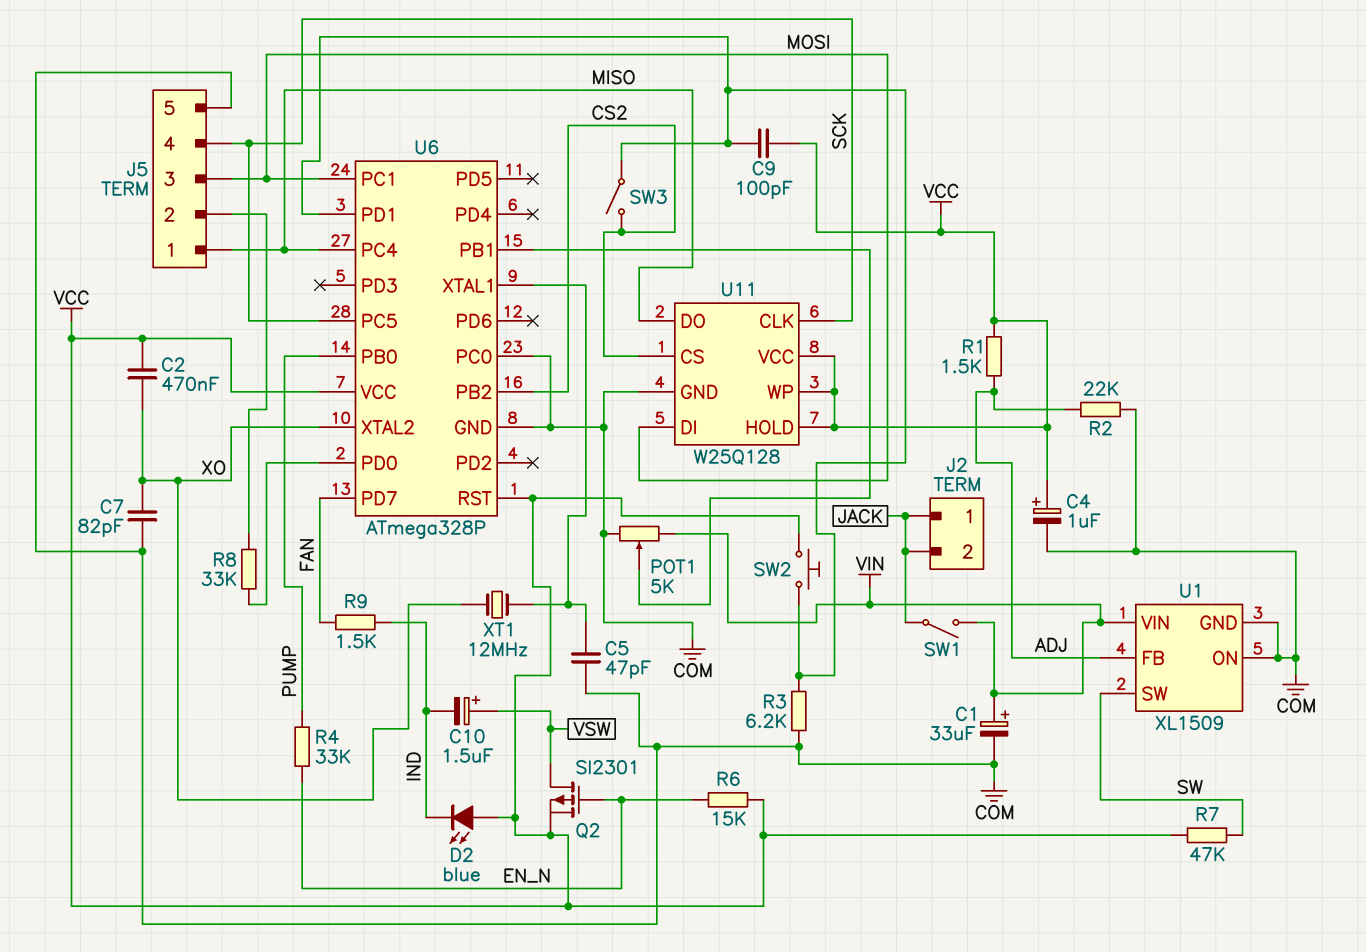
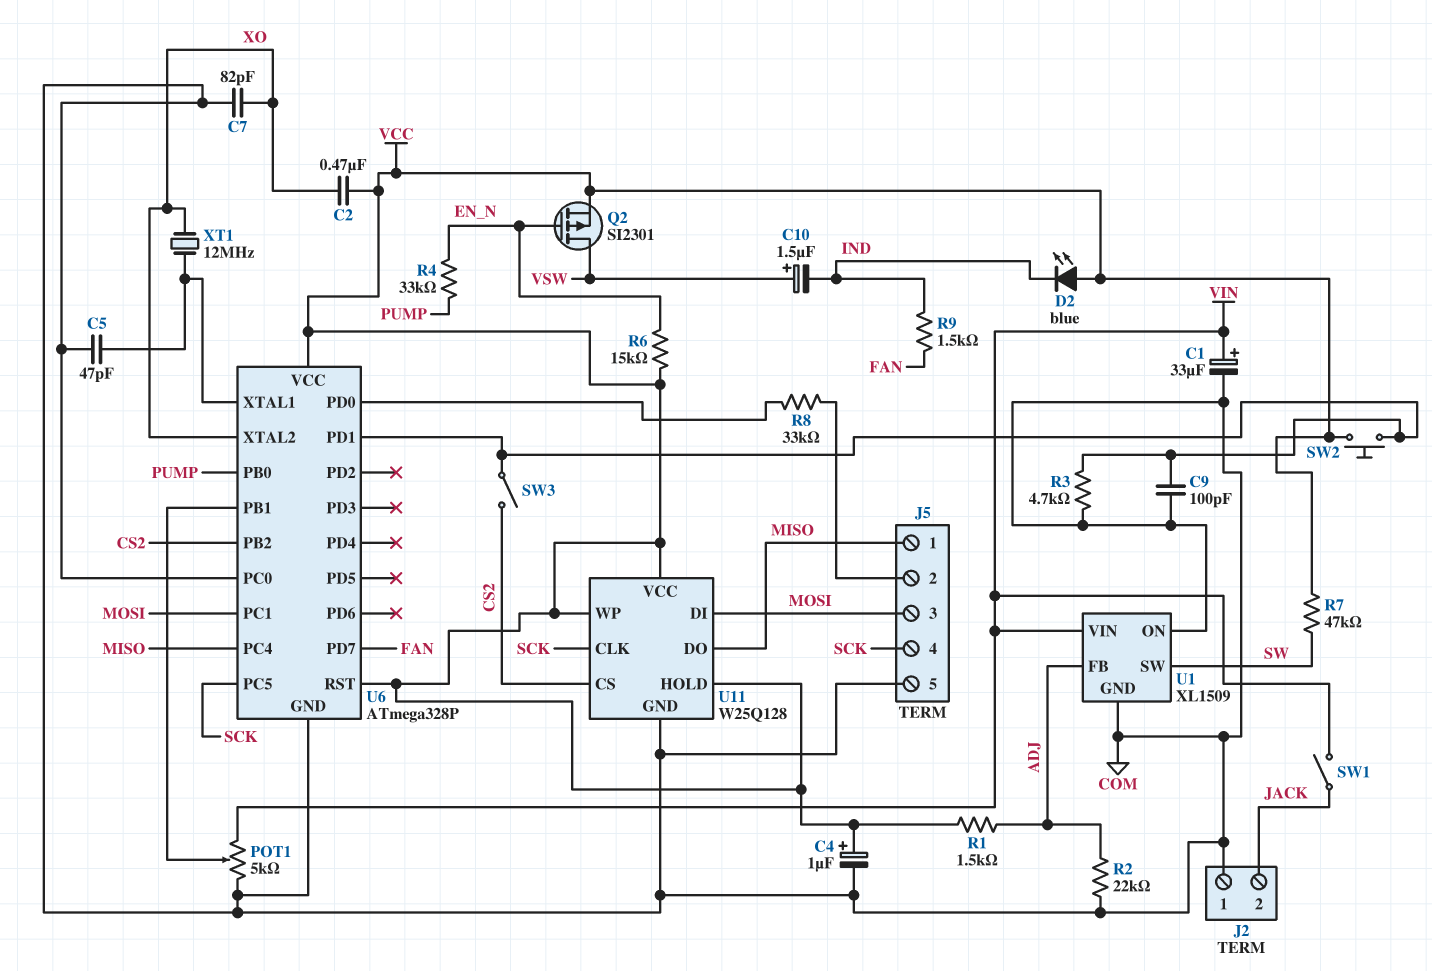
C9: 100pF (U6/PD1, VCC) -> 100pF (COM, U6/PD1)
J2 pin 1: JACK -> COM
R3: 6.2k (COM, U6/PD1) -> 4.7k (COM, U6/PD1)

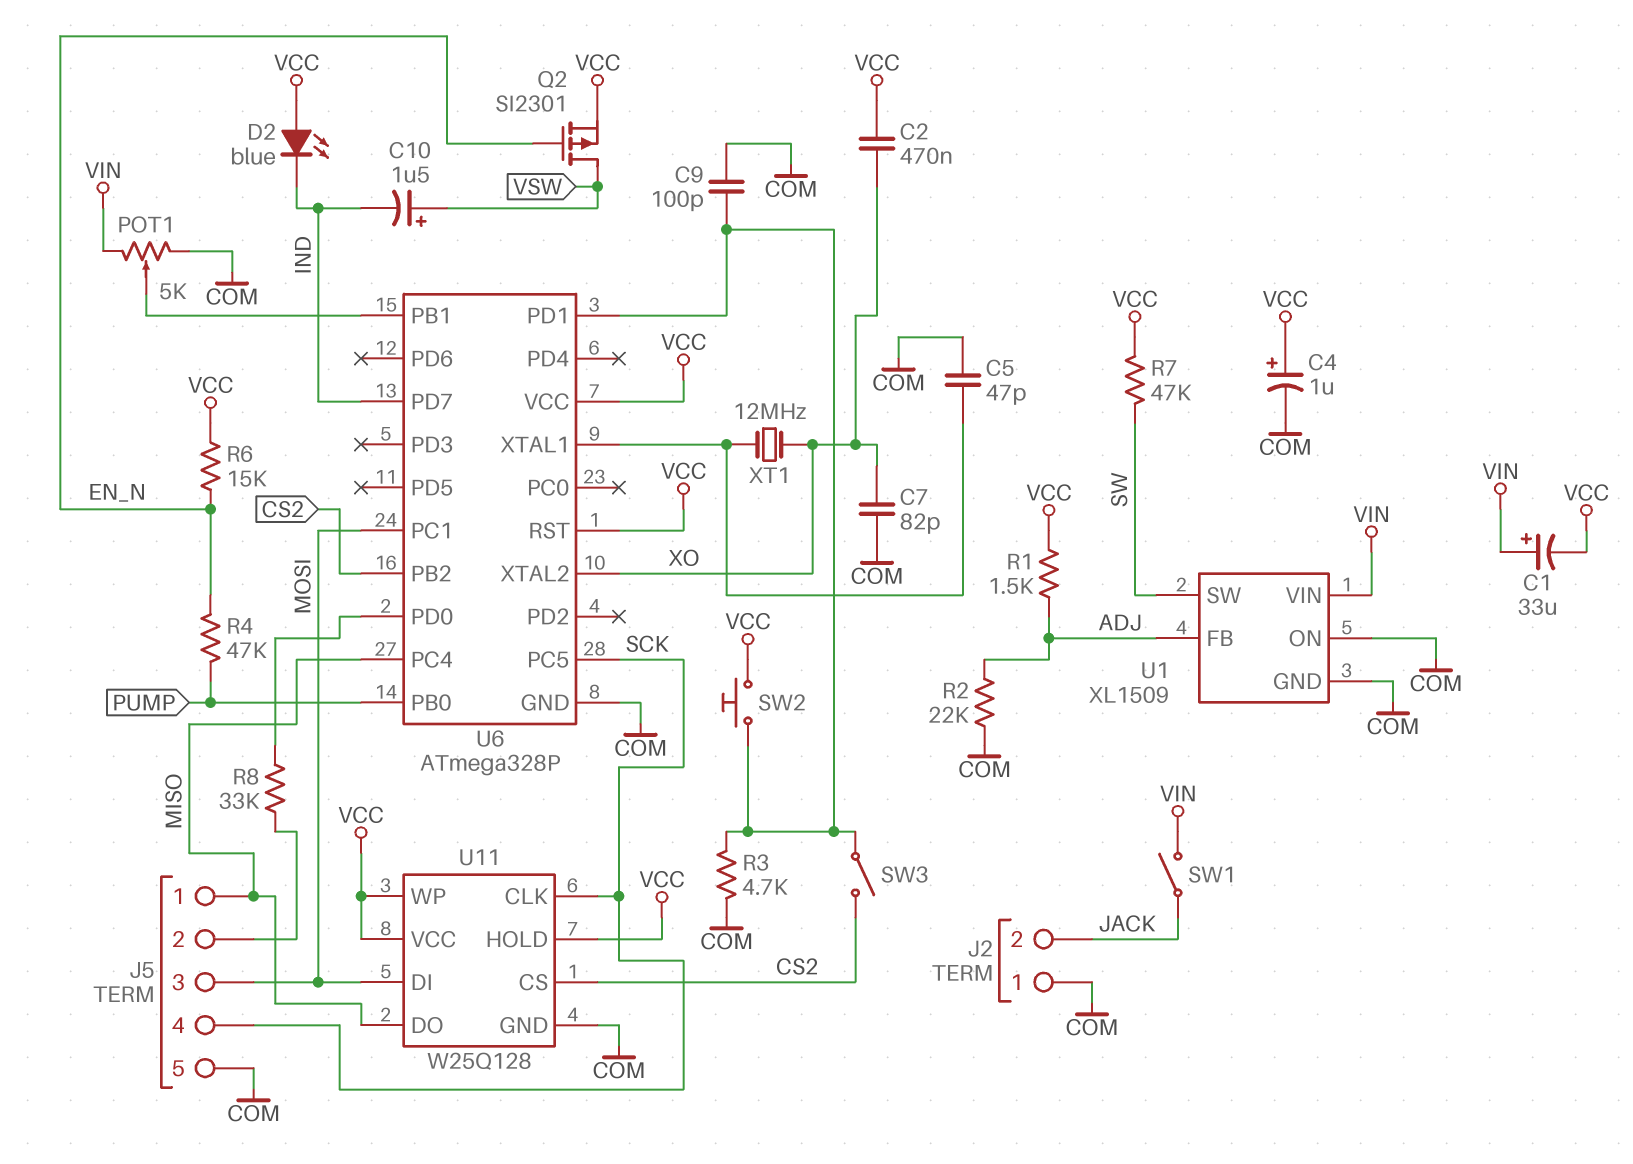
C1: 33uF (plus VIN, minus COM) -> 33uF (plus VIN, minus VCC)
R4: 33k (EN_N, PUMP) -> 47k (EN_N, PUMP)
R9: 1.5k (FAN, IND) -> none
U6 pin PC0: COM -> none
U6 pin PD7: FAN -> IND

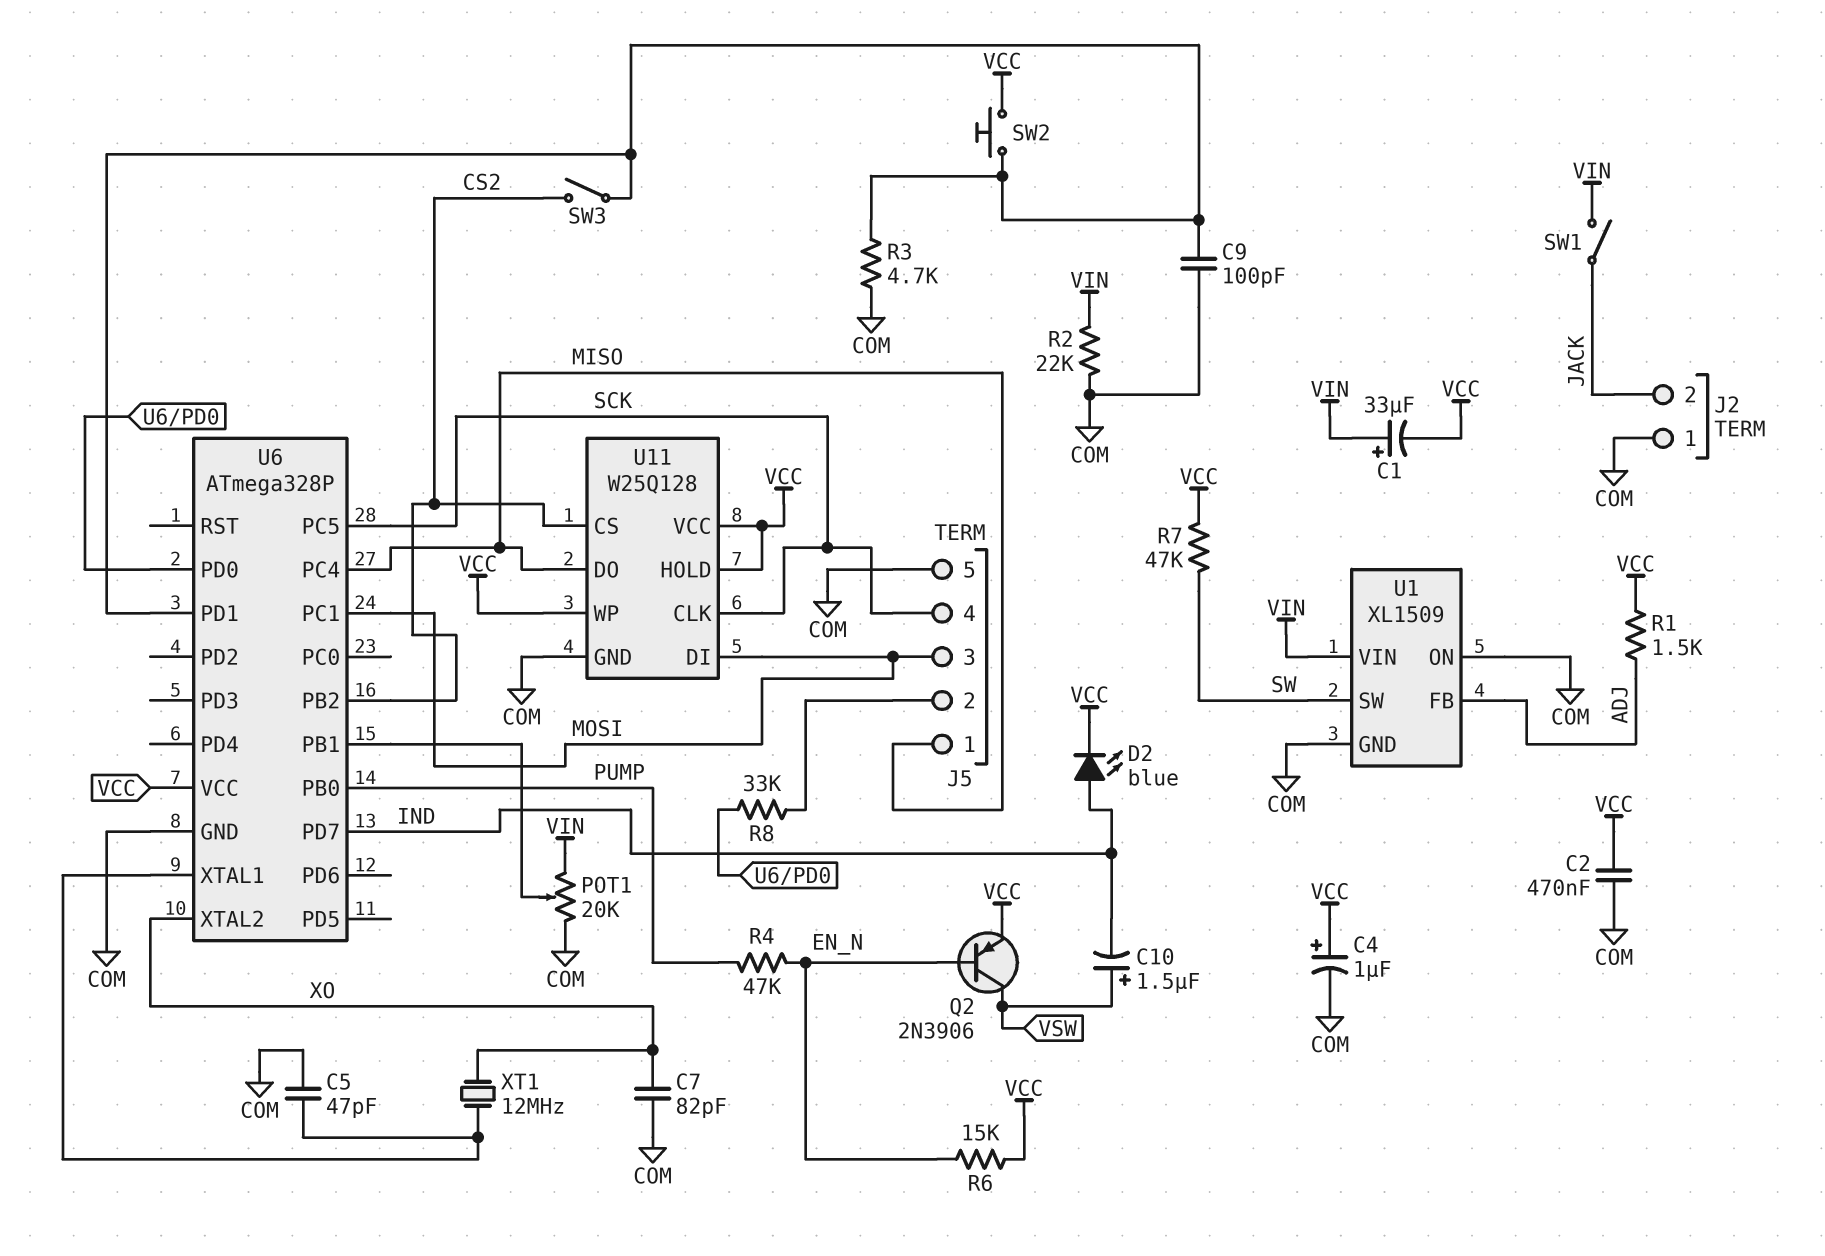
C2: 470nF (VCC, XO) -> 470nF (COM, VCC)
D2: LED blue (A VCC, K IND) -> LED blue (A IND, K VCC)
POT1: 5k (COM, VIN, wiper U6/PB1) -> 20k (COM, VIN, wiper U6/PB1)
Q2: PMOS SI2301 (G EN_N, D VSW, S VCC) -> PNP 2N3906 (B EN_N, C VSW, E VCC)
R2: 22k (ADJ, COM) -> 22k (COM, VIN)
U6 pin RST: VCC -> none

